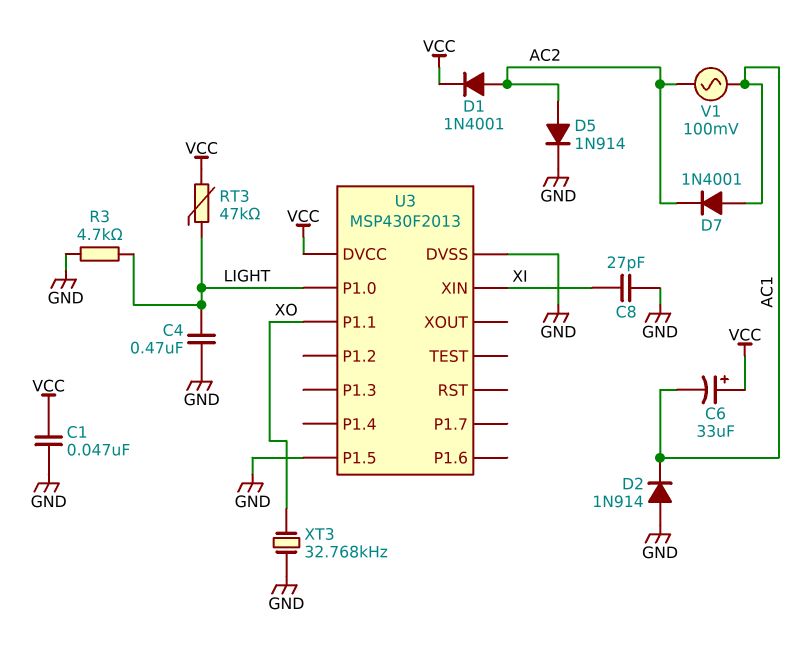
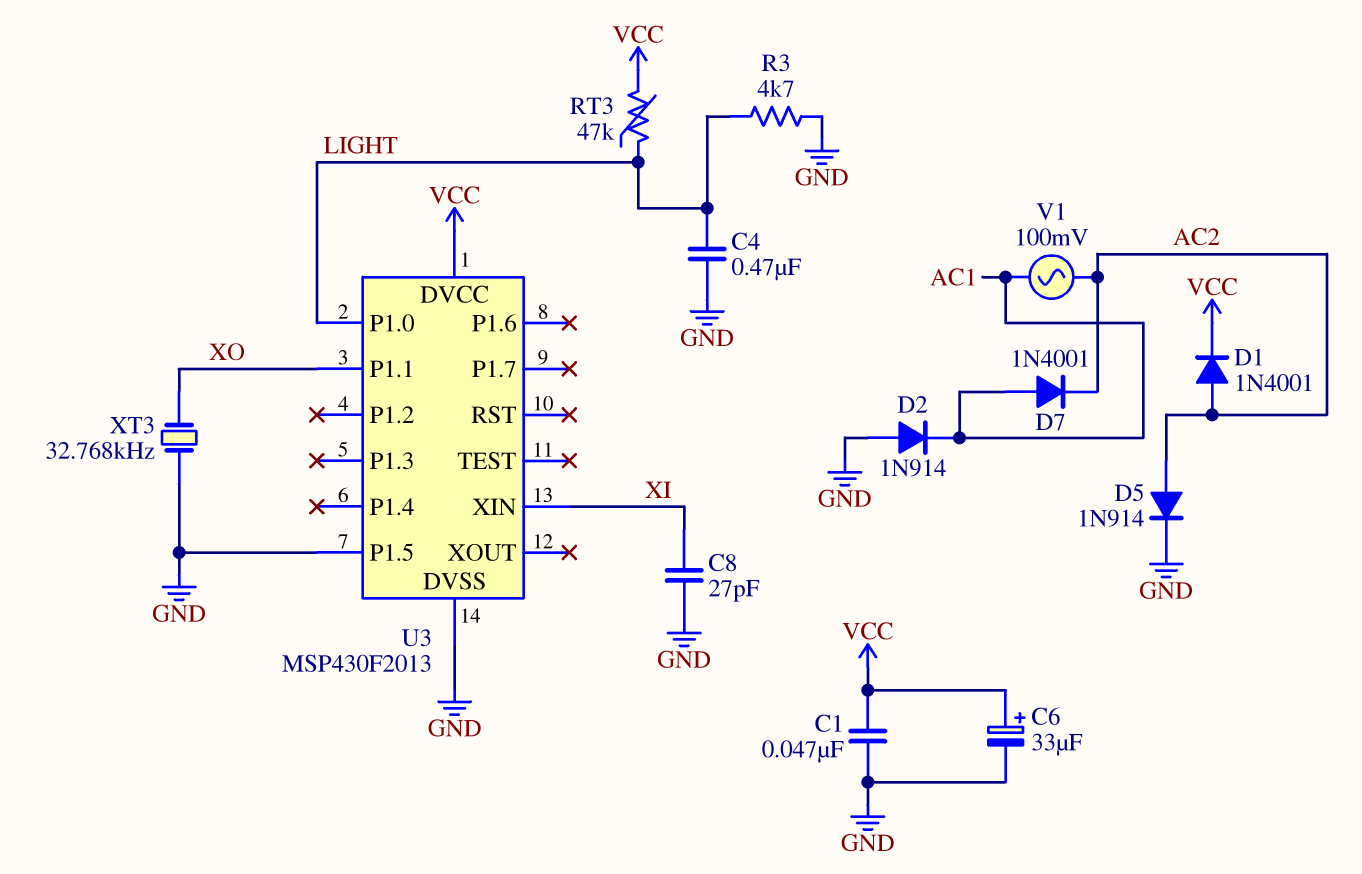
C6: 33uF (plus VCC, minus AC1) -> 33uF (plus VCC, minus GND)

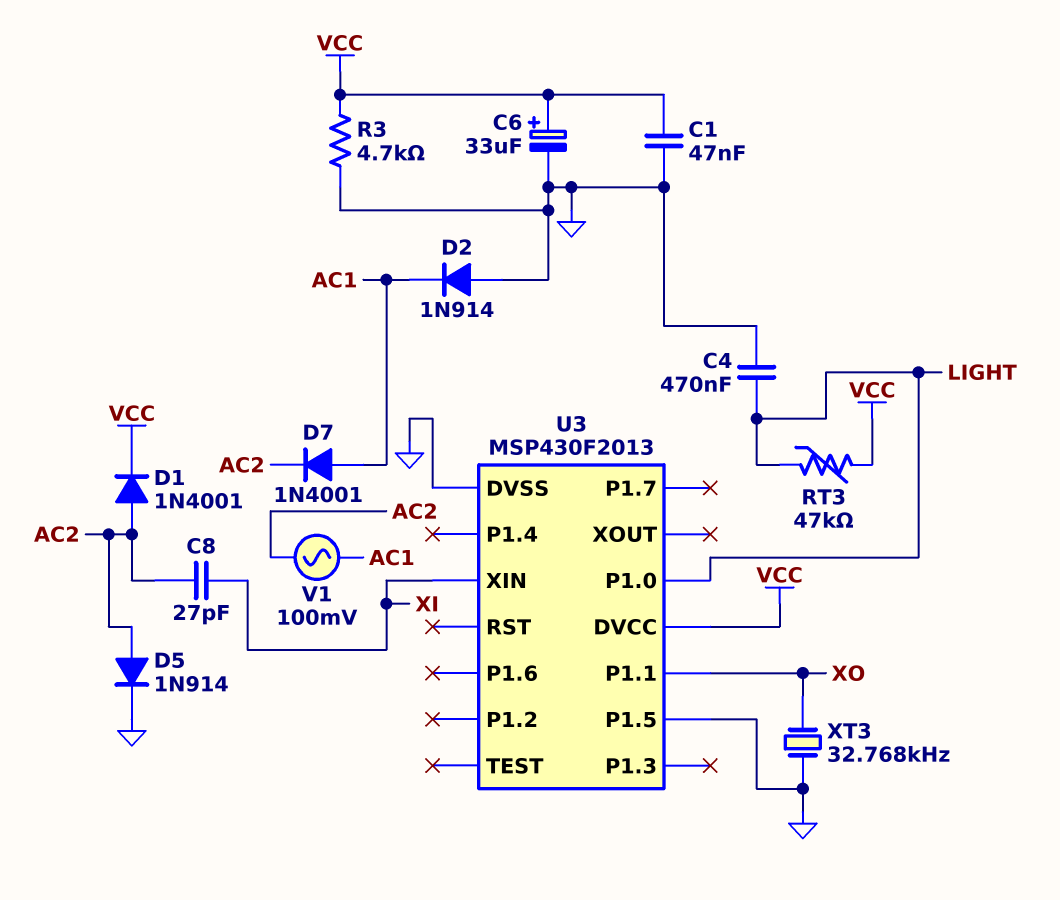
C8: 27pF (GND, XI) -> 27pF (AC2, XI)
R3: 4.7k (GND, LIGHT) -> 4.7k (GND, VCC)

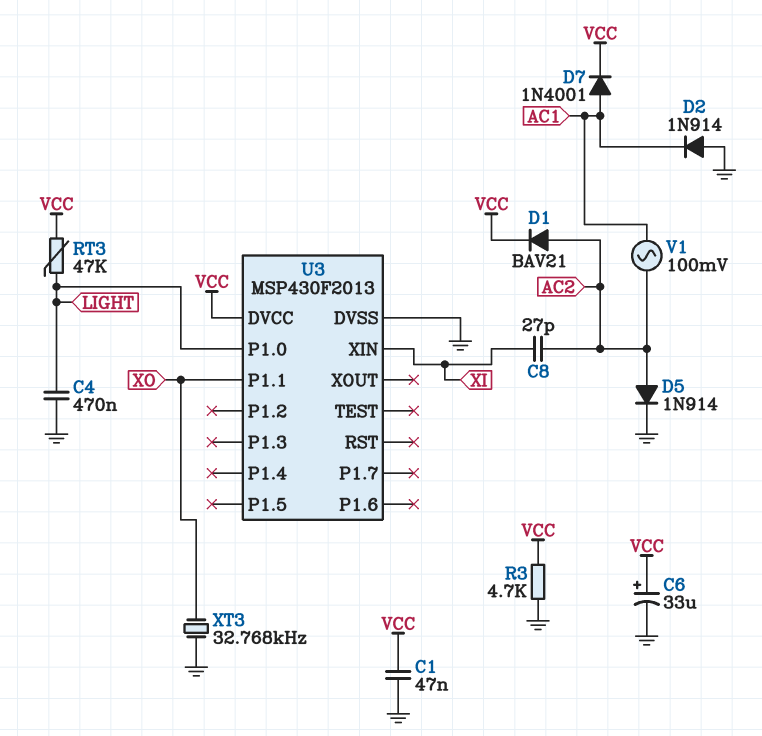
D1: diode 1N4001 (A AC2, K VCC) -> diode BAV21 (A AC2, K VCC)
D7: diode 1N4001 (A AC1, K AC2) -> diode 1N4001 (A AC1, K VCC)
U3 pin P1.5: GND -> none

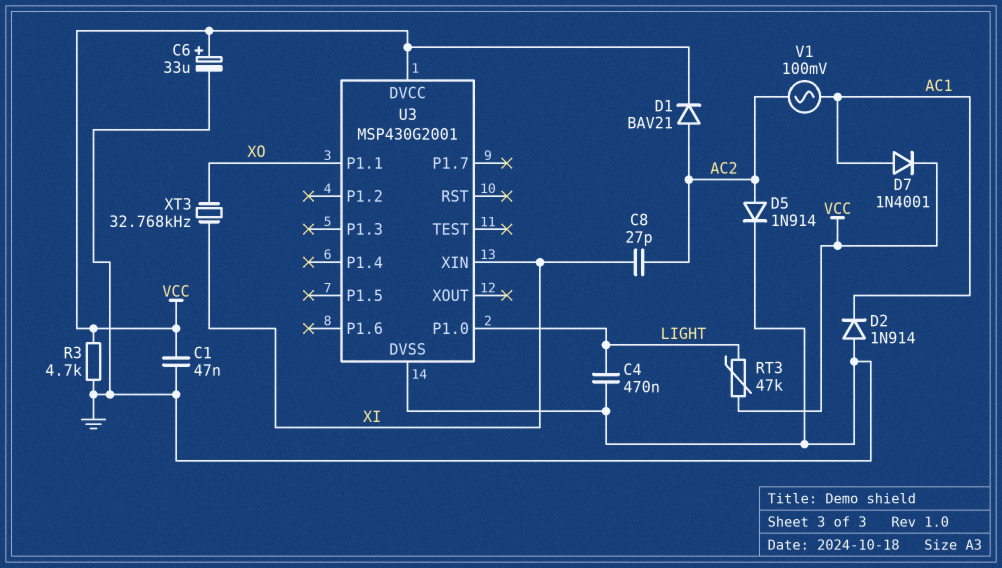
U3: MSP430F2013 -> MSP430G2001
XT3: 32.768kHz (GND, XO) -> 32.768kHz (XI, XO)

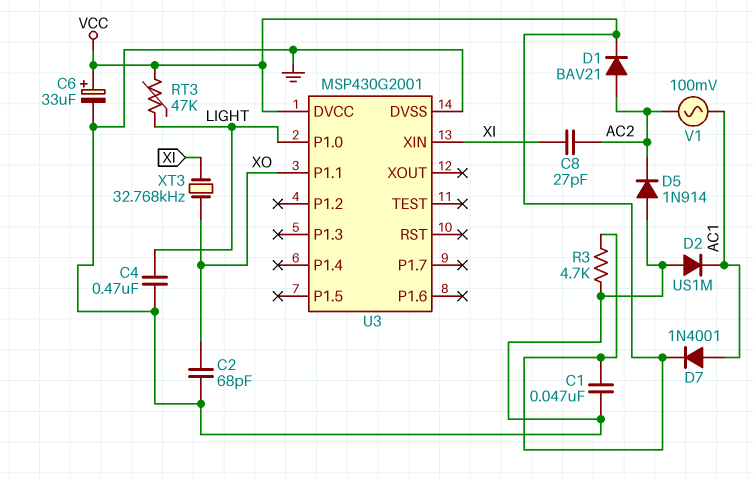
C2: none -> 68pF (GND, XO)
D2: diode 1N914 (A GND, K AC1) -> diode US1M (A GND, K AC1)
D5: diode 1N914 (A AC2, K GND) -> diode 1N914 (A GND, K AC2)

